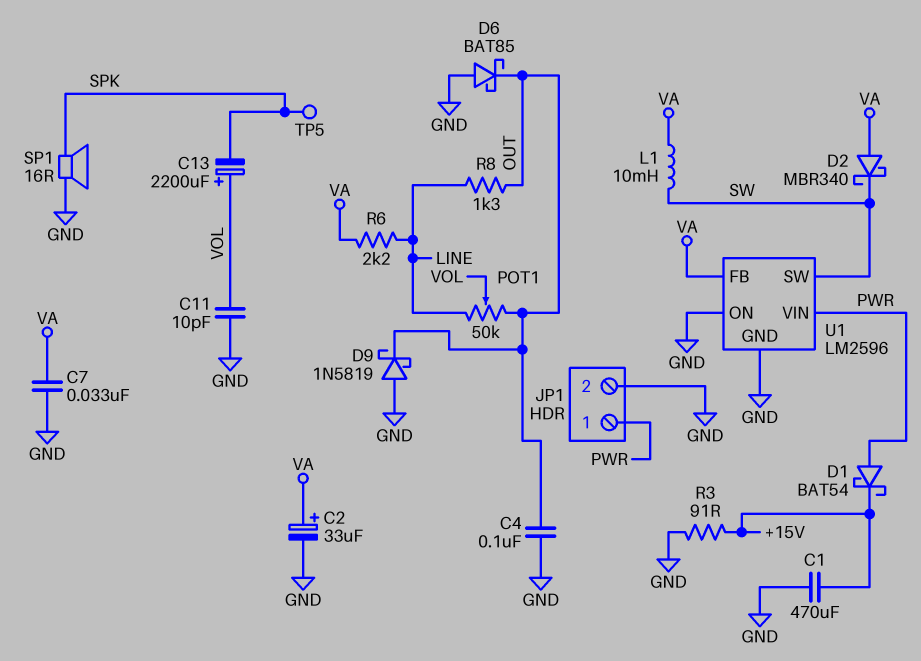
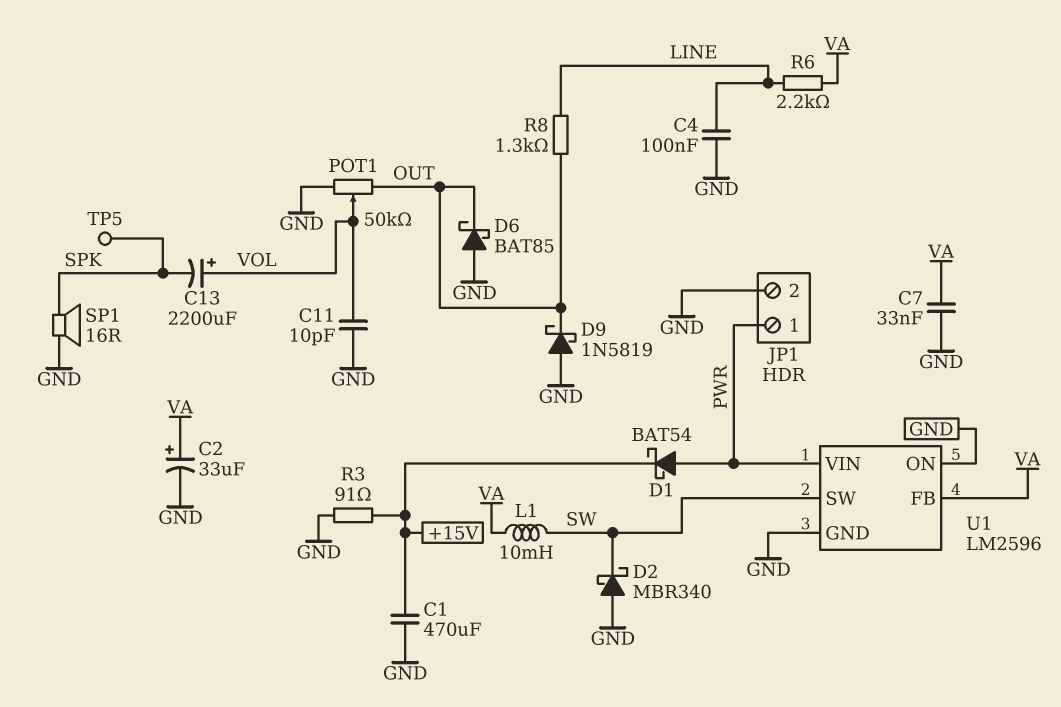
C4: 100nF (GND, OUT) -> 100nF (GND, LINE)
D2: schottky MBR340 (A VA, K SW) -> schottky MBR340 (A GND, K SW)
POT1: 50k (LINE, OUT, wiper VOL) -> 50k (GND, OUT, wiper VOL)

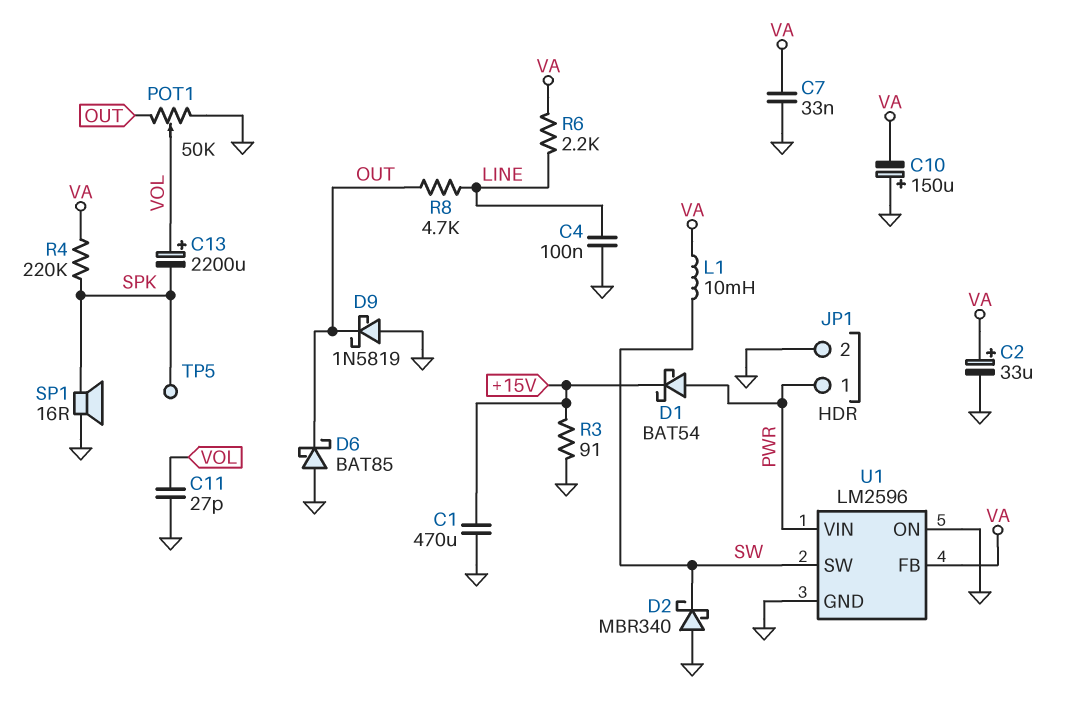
C10: none -> 150uF (plus GND, minus VA)
C11: 10pF (GND, VOL) -> 27pF (GND, VOL)
R4: none -> 220k (SPK, VA)
R8: 1.3k (LINE, OUT) -> 4.7k (LINE, OUT)

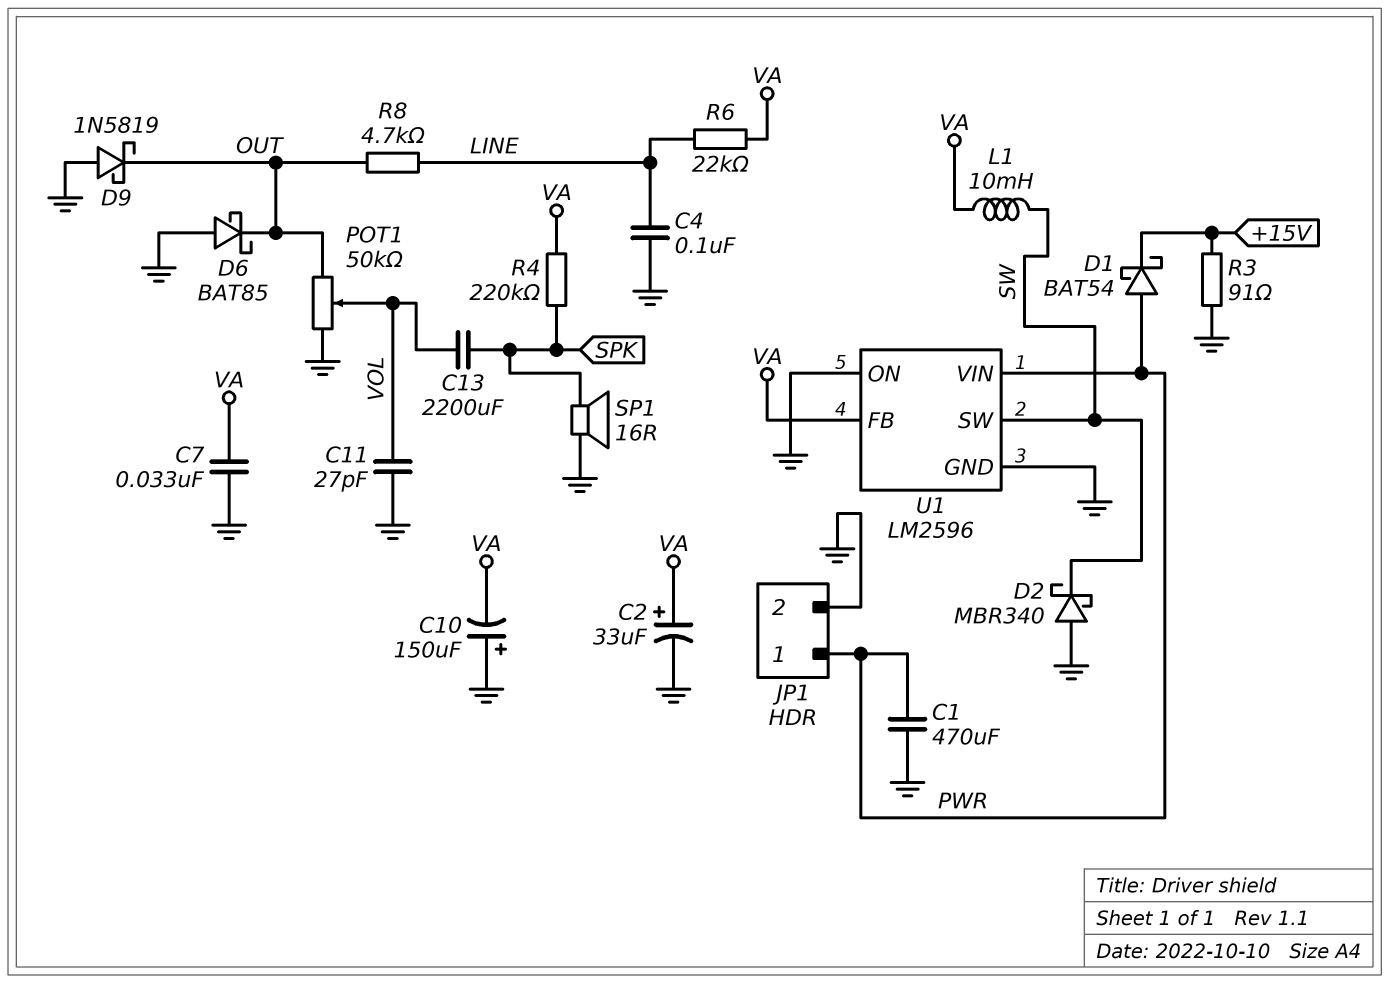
C1: 470uF (+15V, GND) -> 470uF (GND, PWR)
C13: 2200uF (plus VOL, minus SPK) -> 2200uF (SPK, VOL)
R6: 2.2k (LINE, VA) -> 22k (LINE, VA)
TP5: test point (SPK) -> none

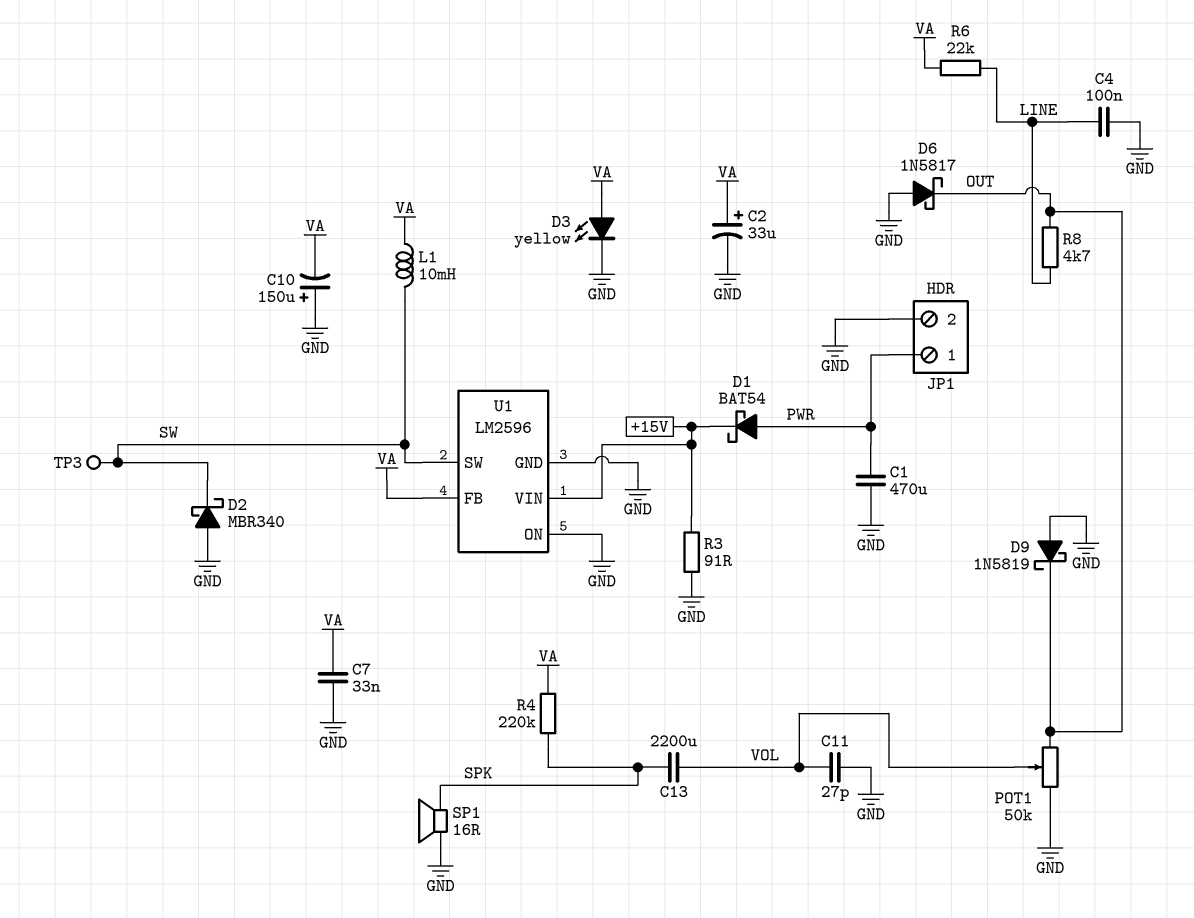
D3: none -> LED yellow (A VA, K GND)
D6: schottky BAT85 (A GND, K OUT) -> schottky 1N5817 (A GND, K OUT)
TP3: none -> test point (SW)
U1 pin VIN: PWR -> +15V

